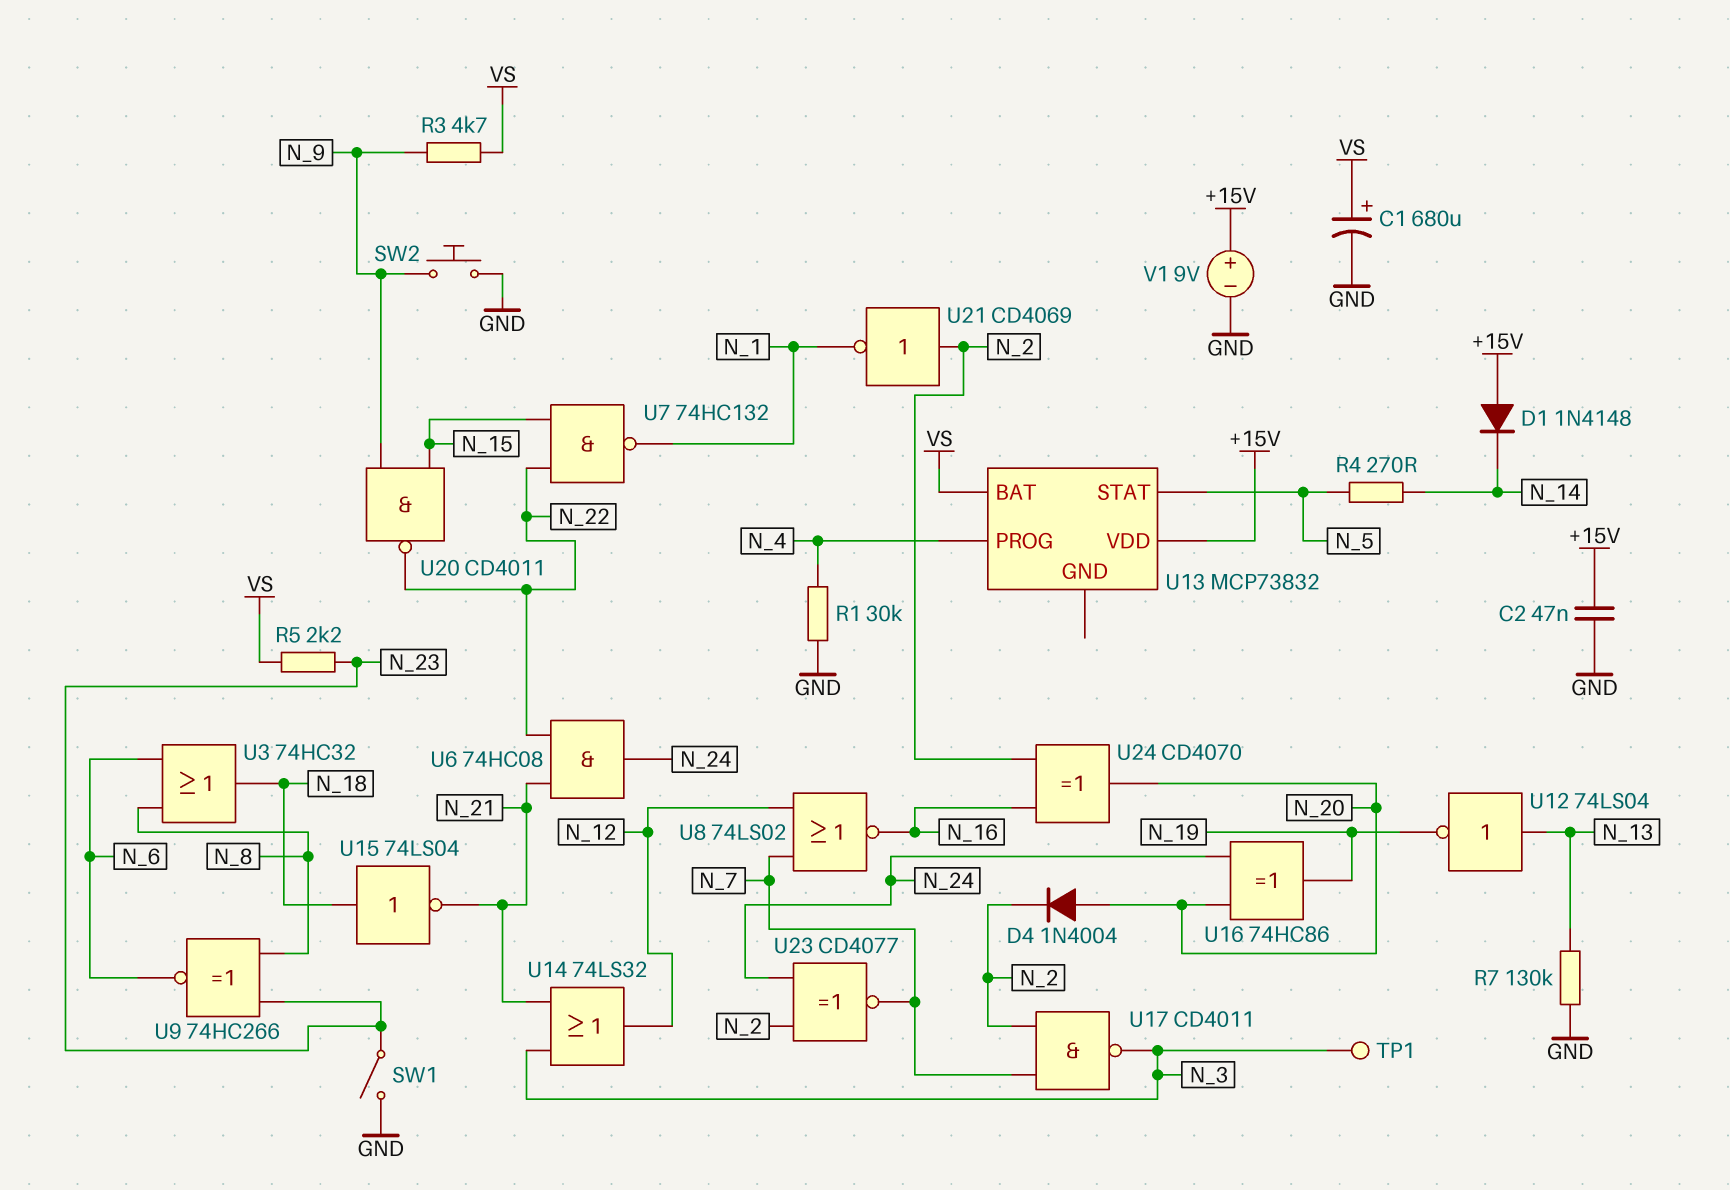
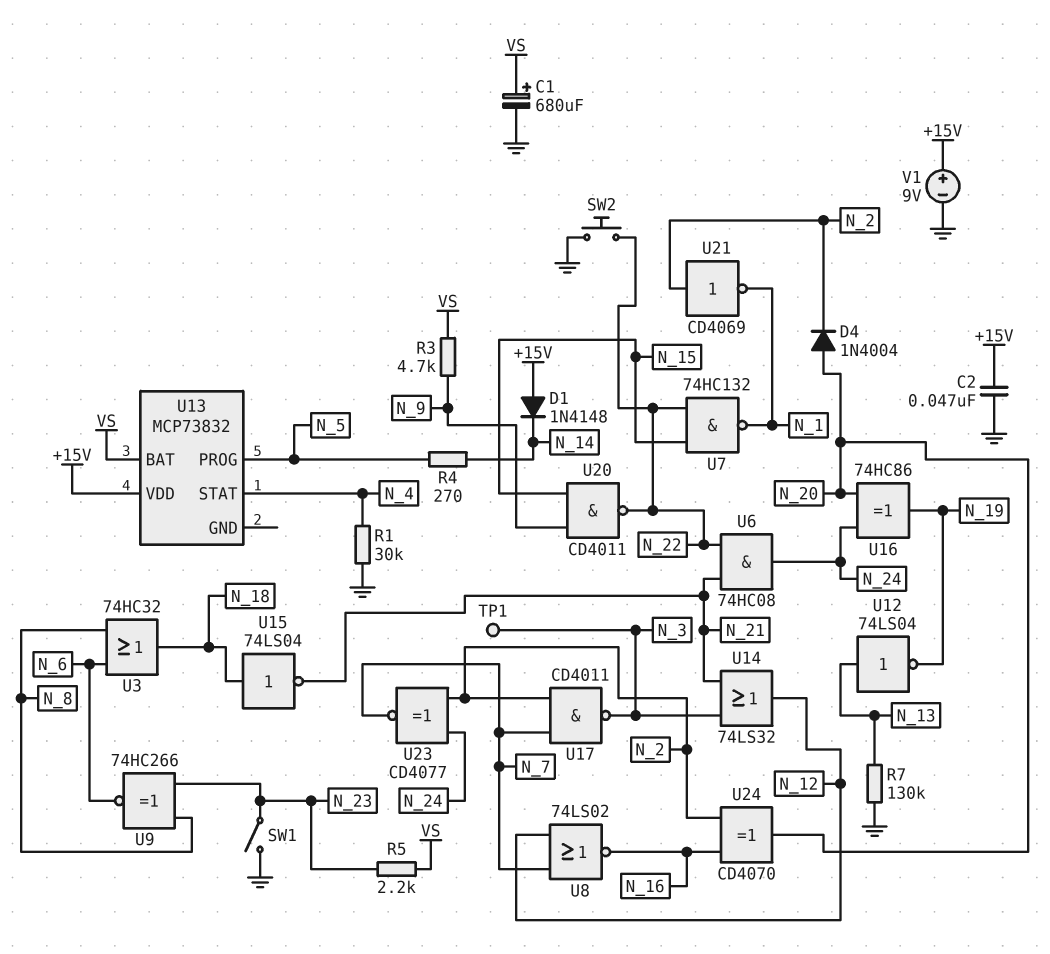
SW2: button (GND, N_9) -> button (GND, N_22)
U13 pin PROG: N_4 -> N_5
U13 pin STAT: N_5 -> N_4

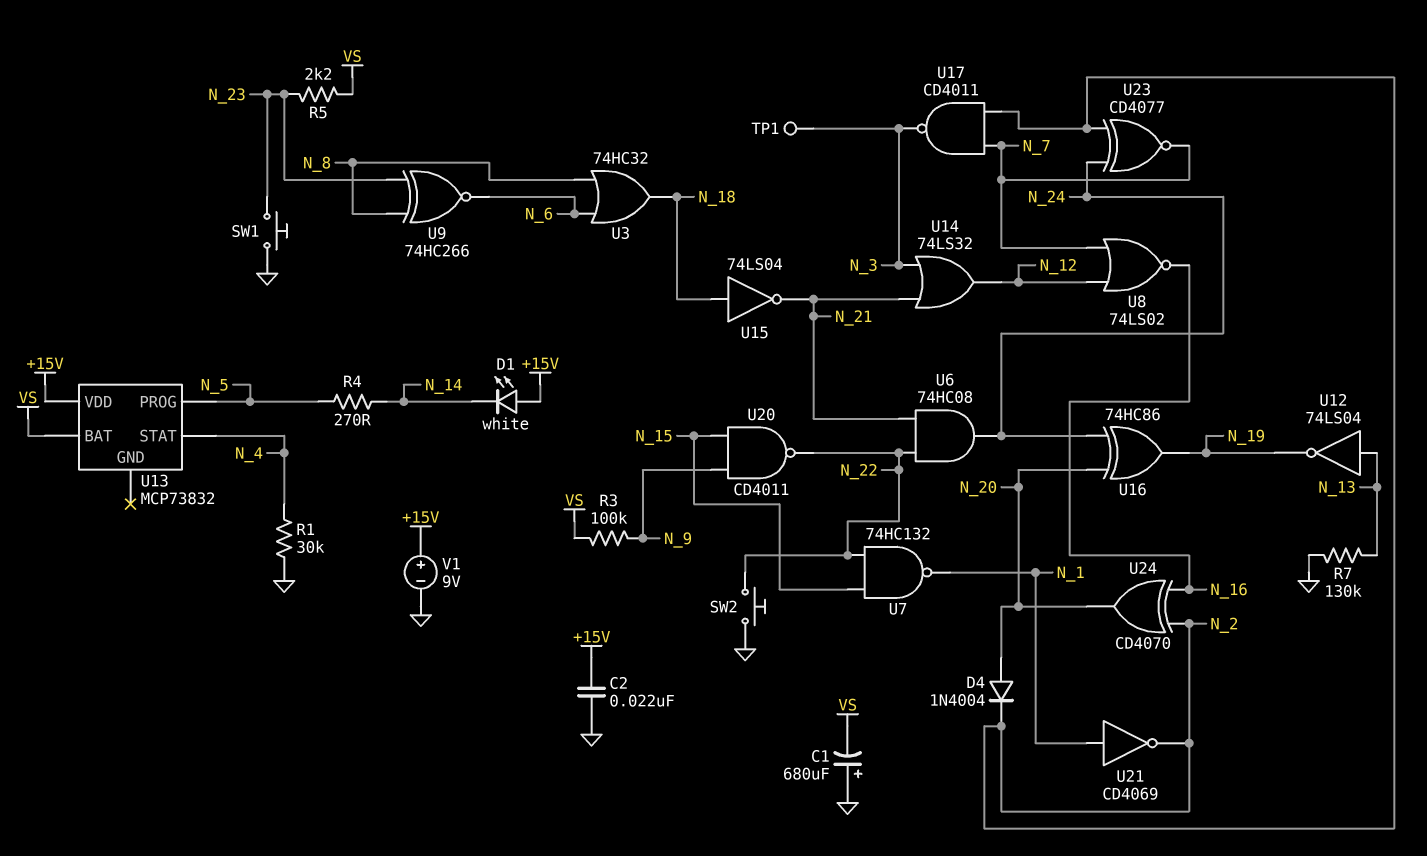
C1: 680uF (plus VS, minus GND) -> 680uF (plus GND, minus VS)
C2: 47nF (+15V, GND) -> 22nF (+15V, GND)
D1: diode 1N4148 (A +15V, K N_14) -> LED white (A +15V, K N_14)
R3: 4.7k (N_9, VS) -> 100k (N_9, VS)
SW1: switch (GND, N_23) -> button (GND, N_23)
U21: NOT CD4069 (in N_2, out N_1) -> NOT CD4069 (in N_1, out N_2)

